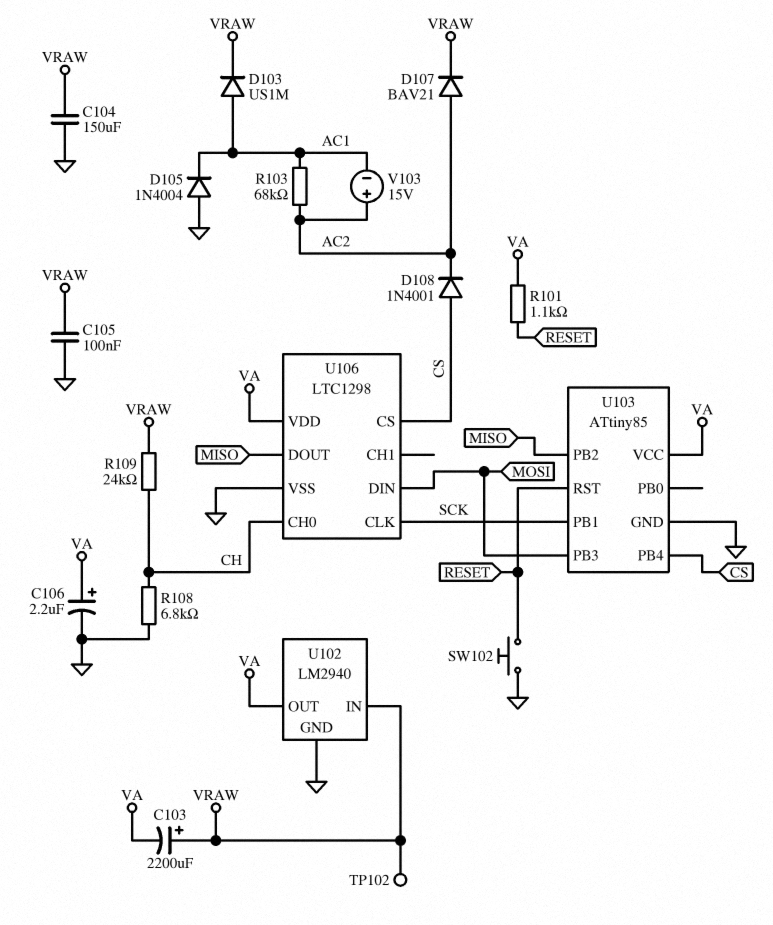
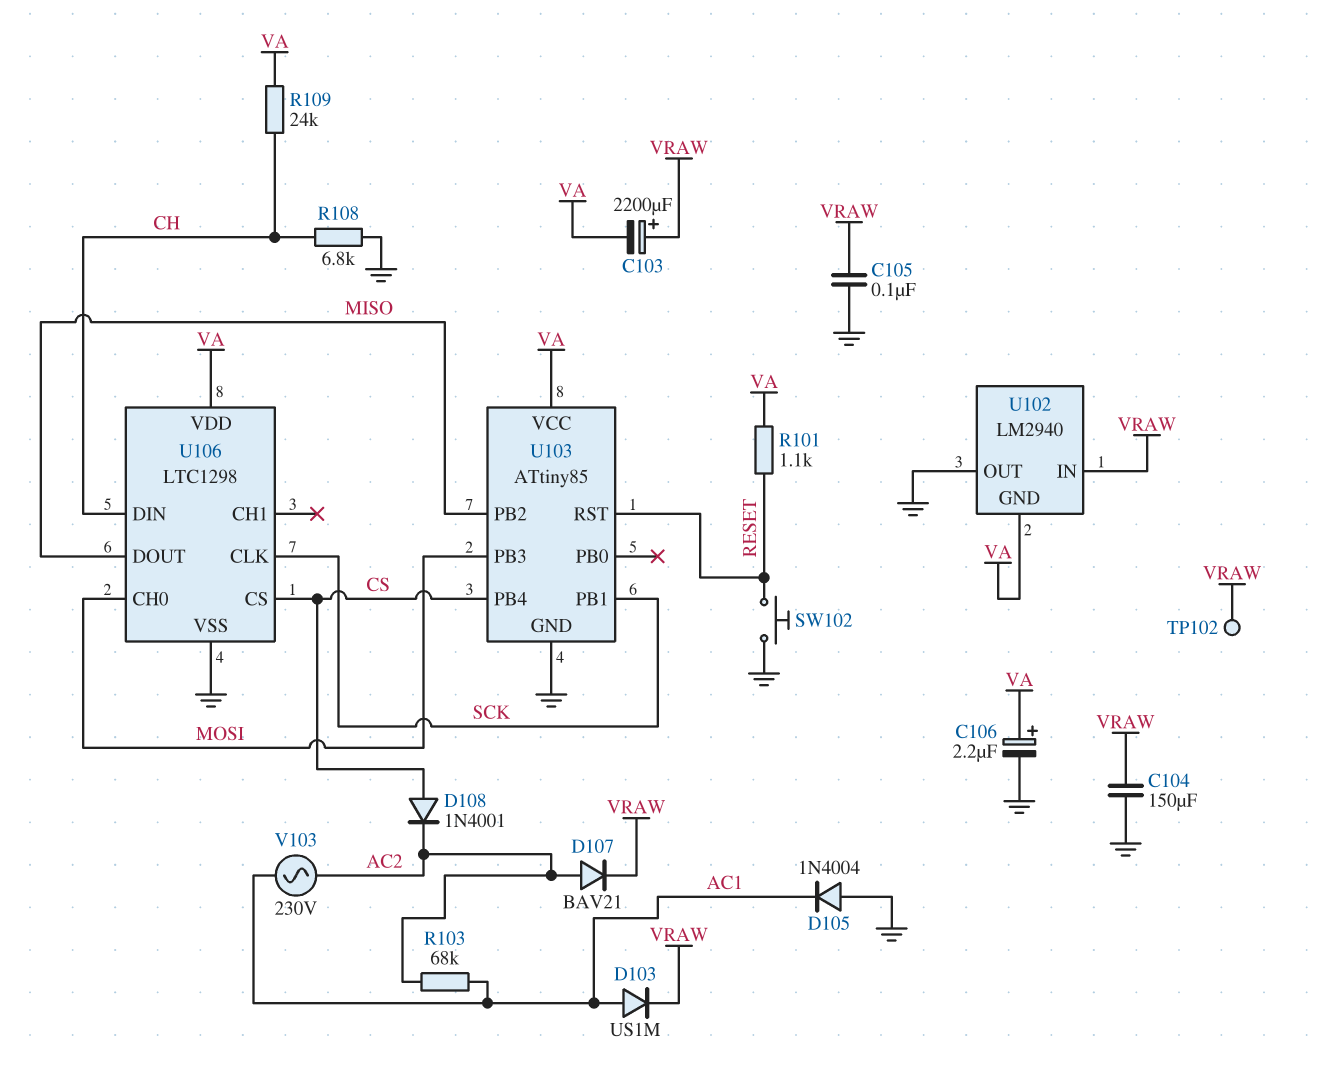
R109: 24k (CH, VRAW) -> 24k (CH, VA)
U102 pin GND: GND -> VA
U102 pin OUT: VA -> GND
U106 pin CH0: CH -> MOSI
U106 pin DIN: MOSI -> CH
V103: 15V (plus AC2, minus AC1) -> AC 230V (AC1, AC2)

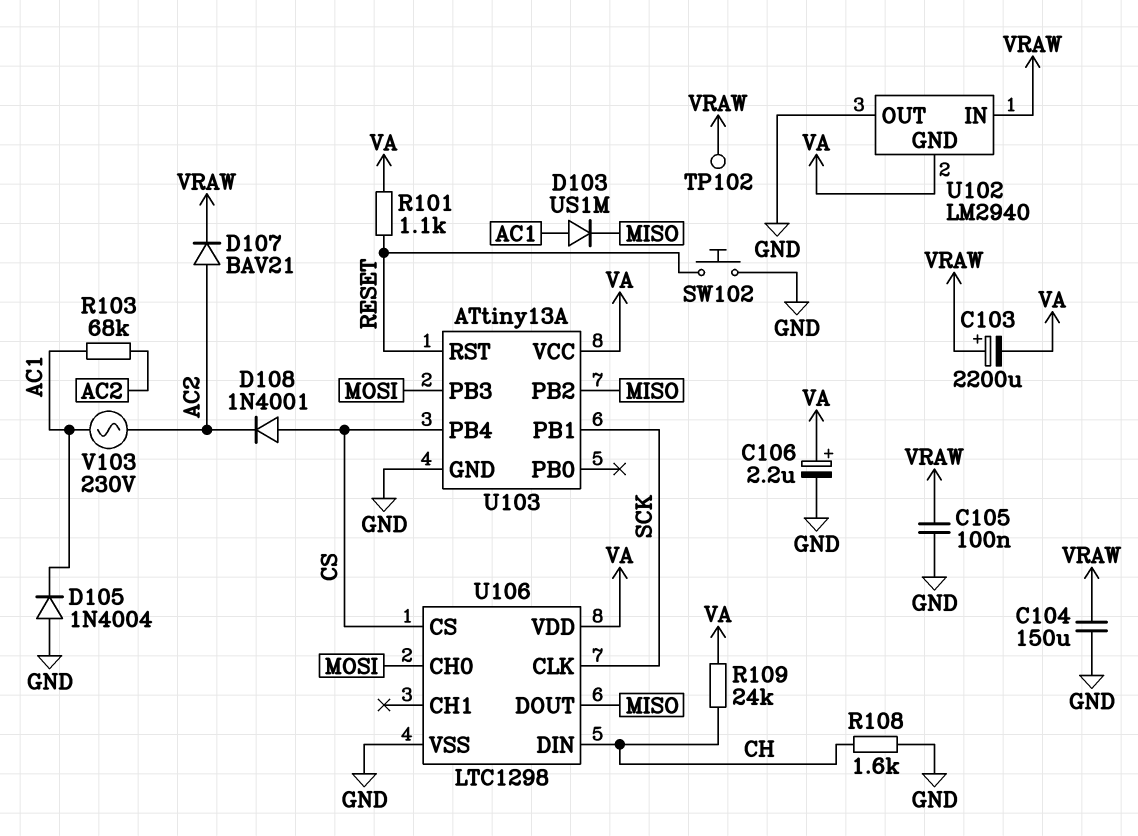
D103: diode US1M (A AC1, K VRAW) -> diode US1M (A AC1, K MISO)
R108: 6.8k (CH, GND) -> 1.6k (CH, GND)
U103: ATtiny85 -> ATtiny13A

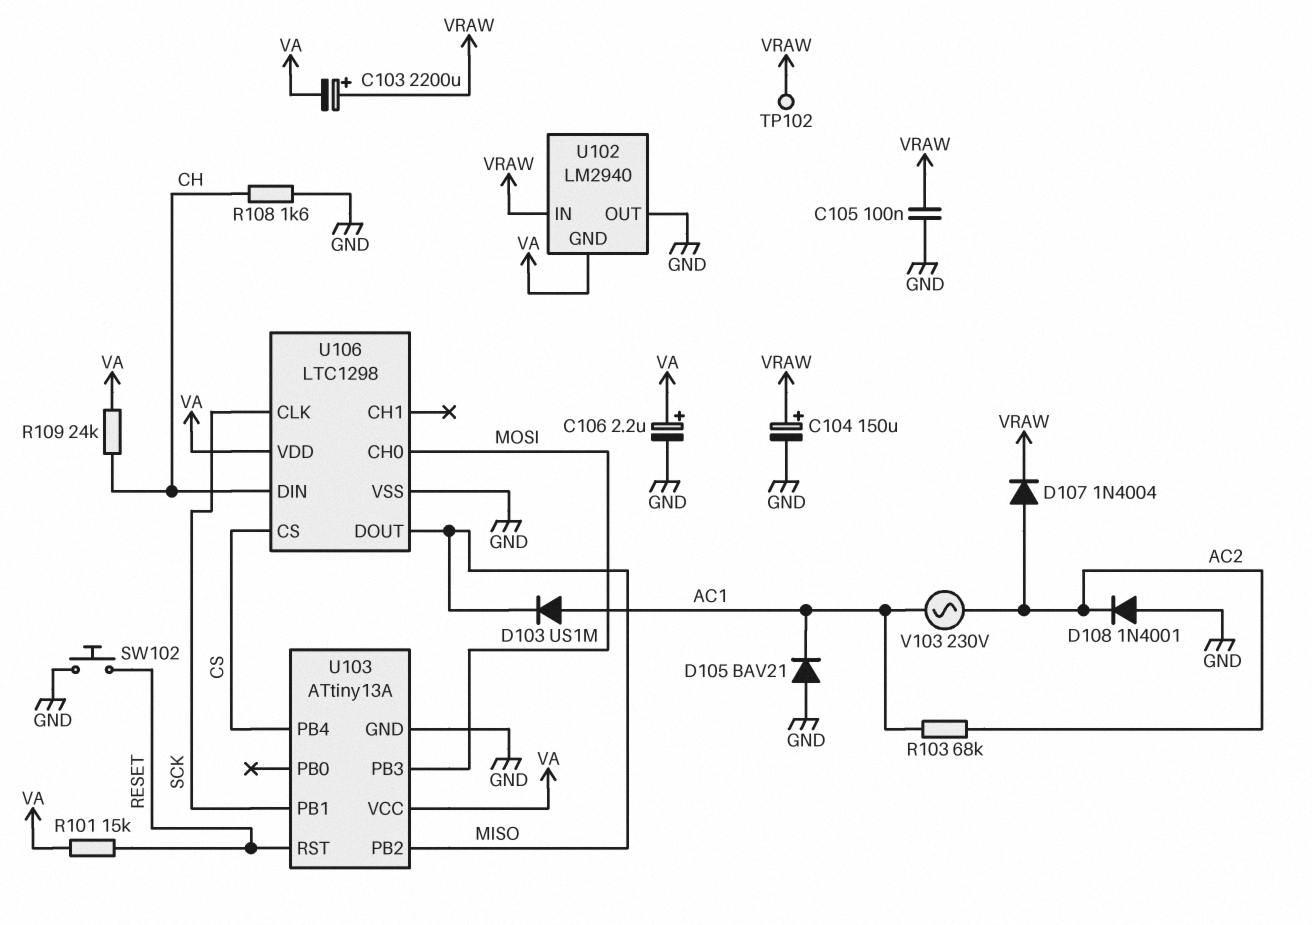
C104: 150uF (GND, VRAW) -> 150uF (plus VRAW, minus GND)
D105: diode 1N4004 (A GND, K AC1) -> diode BAV21 (A GND, K AC1)
D107: diode BAV21 (A AC2, K VRAW) -> diode 1N4004 (A AC2, K VRAW)
D108: diode 1N4001 (A CS, K AC2) -> diode 1N4001 (A GND, K AC2)
R101: 1.1k (RESET, VA) -> 15k (RESET, VA)

